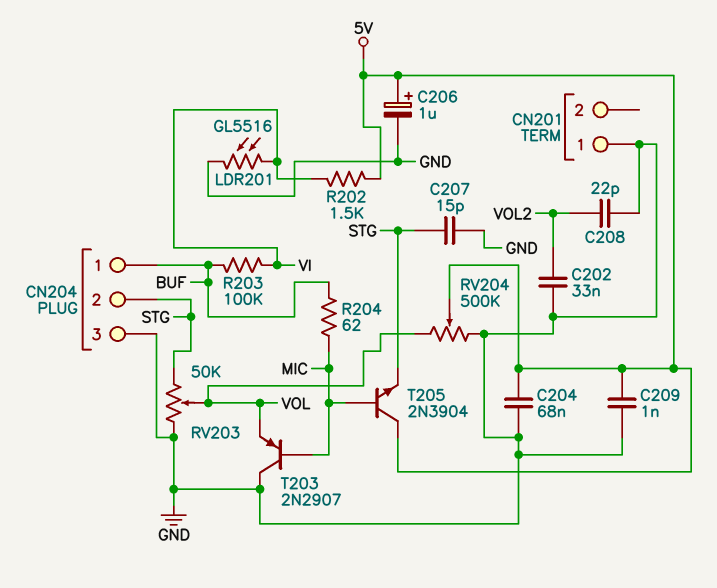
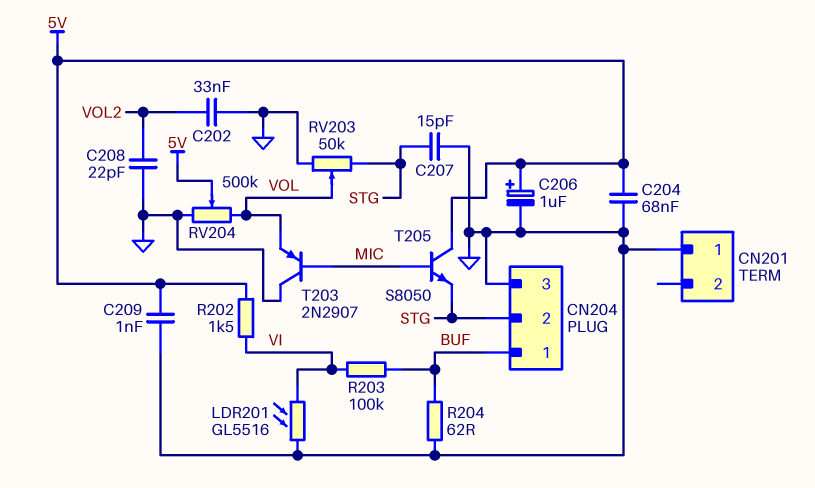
R204: 62 (BUF, MIC) -> 62 (BUF, GND)
T205: NPN 2N3904 (B MIC, C 5V, E STG) -> NPN S8050 (B MIC, C 5V, E STG)

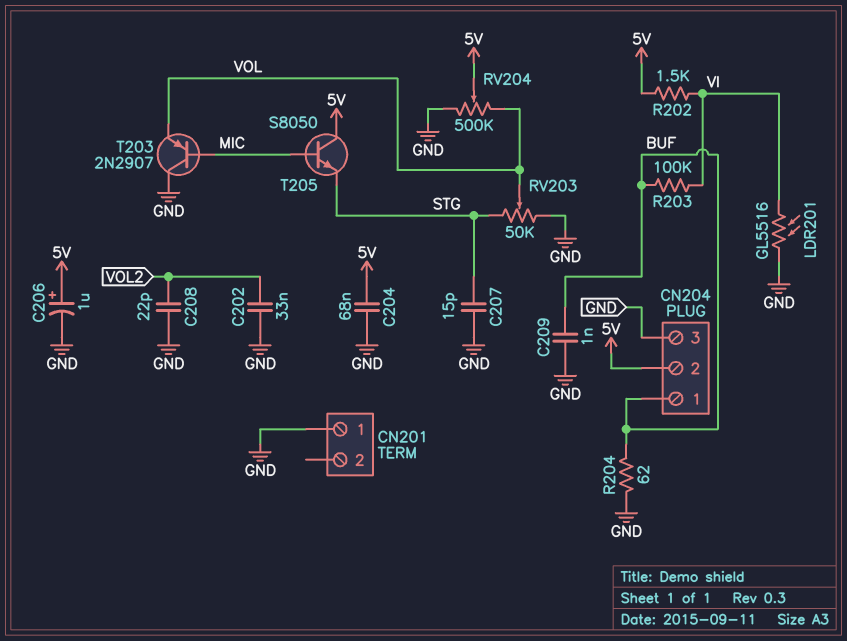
C209: 1nF (5V, GND) -> 1nF (BUF, GND)
CN204 pin 2: STG -> 5V

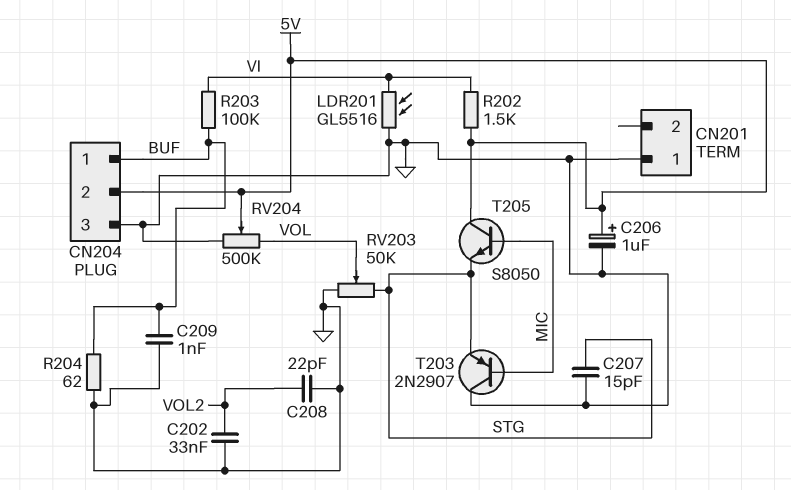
C204: 68nF (5V, GND) -> none
T203: PNP 2N2907 (B MIC, C GND, E VOL) -> PNP 2N2907 (B MIC, C GND, E STG)

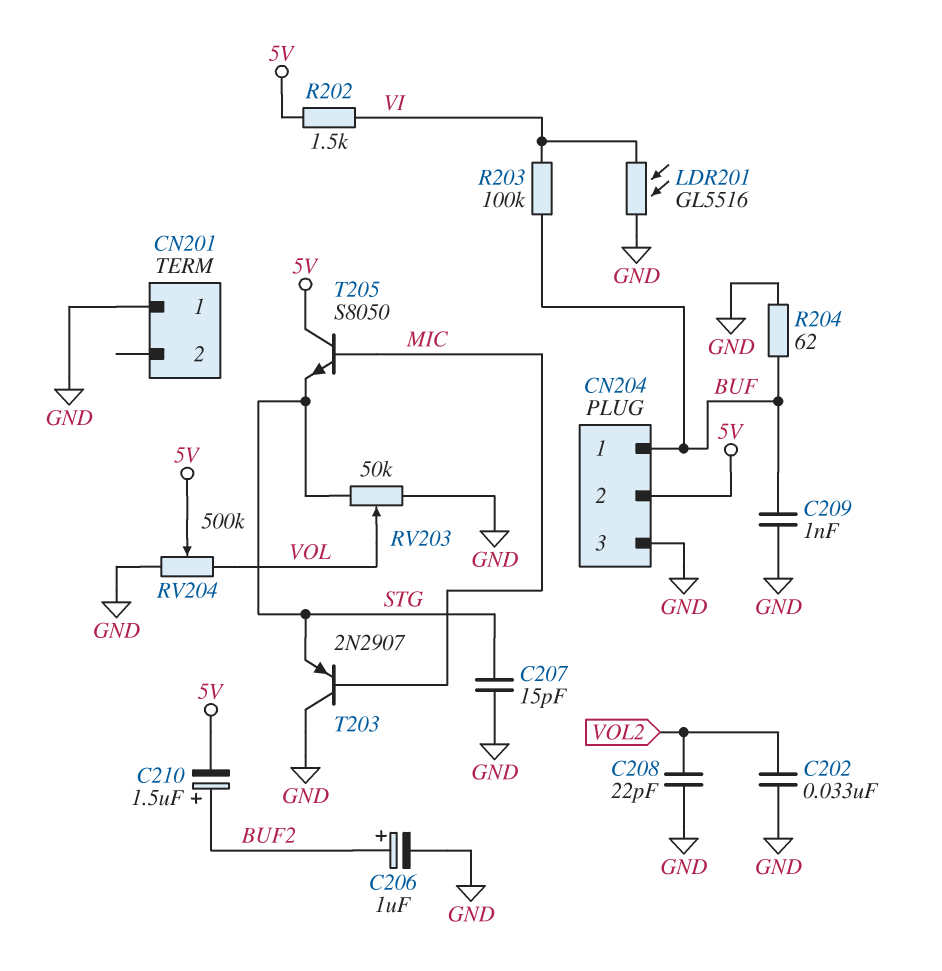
C206: 1uF (plus 5V, minus GND) -> 1uF (plus BUF2, minus GND)
C210: none -> 1.5uF (plus BUF2, minus 5V)

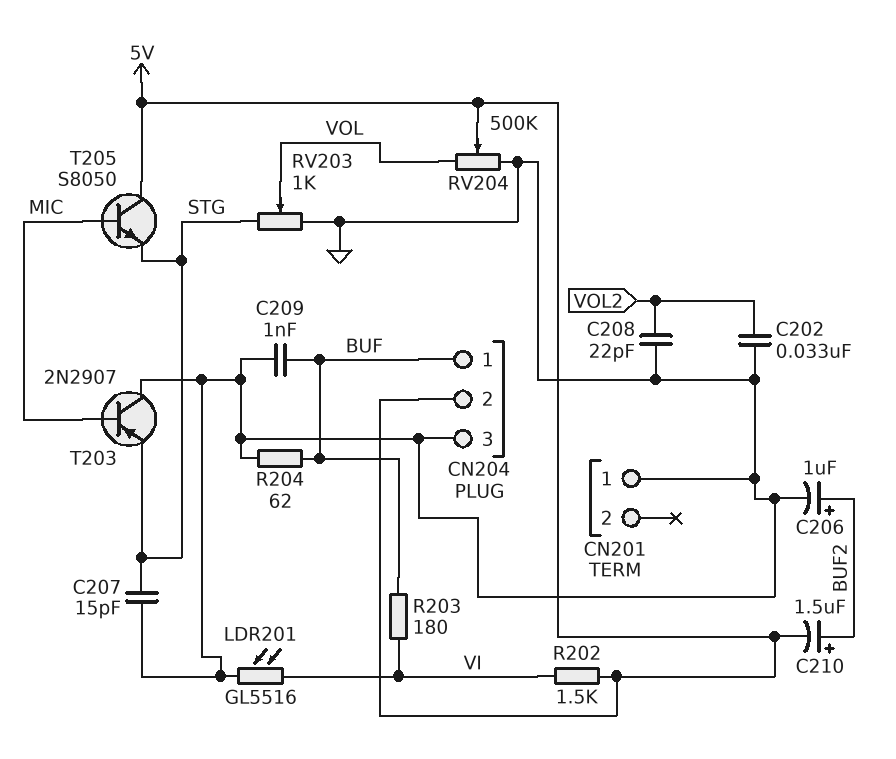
R203: 100k (BUF, VI) -> 180 (BUF, VI)
RV203: 50k (GND, STG, wiper VOL) -> 1k (GND, STG, wiper VOL)

